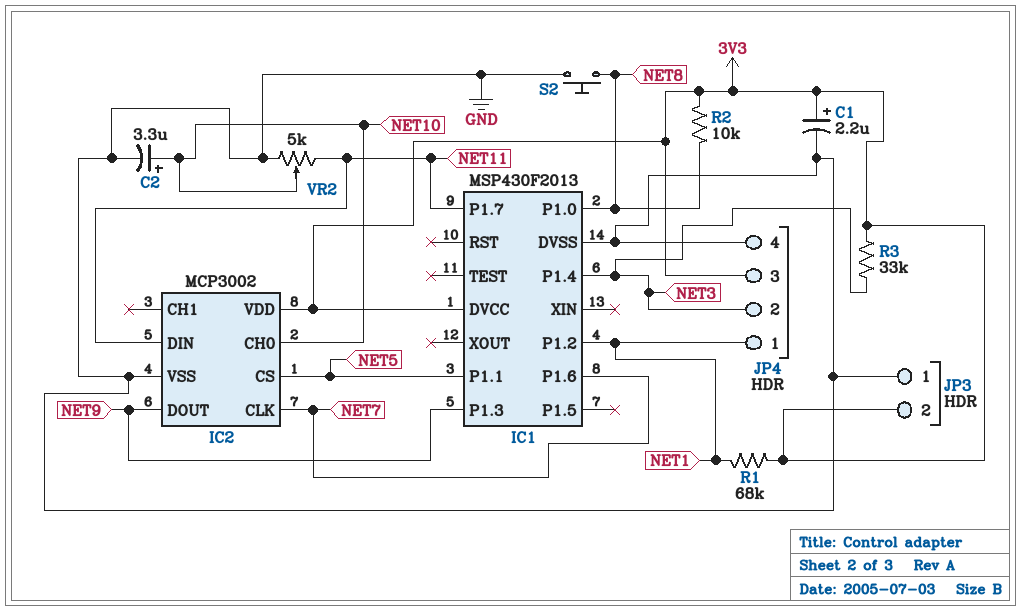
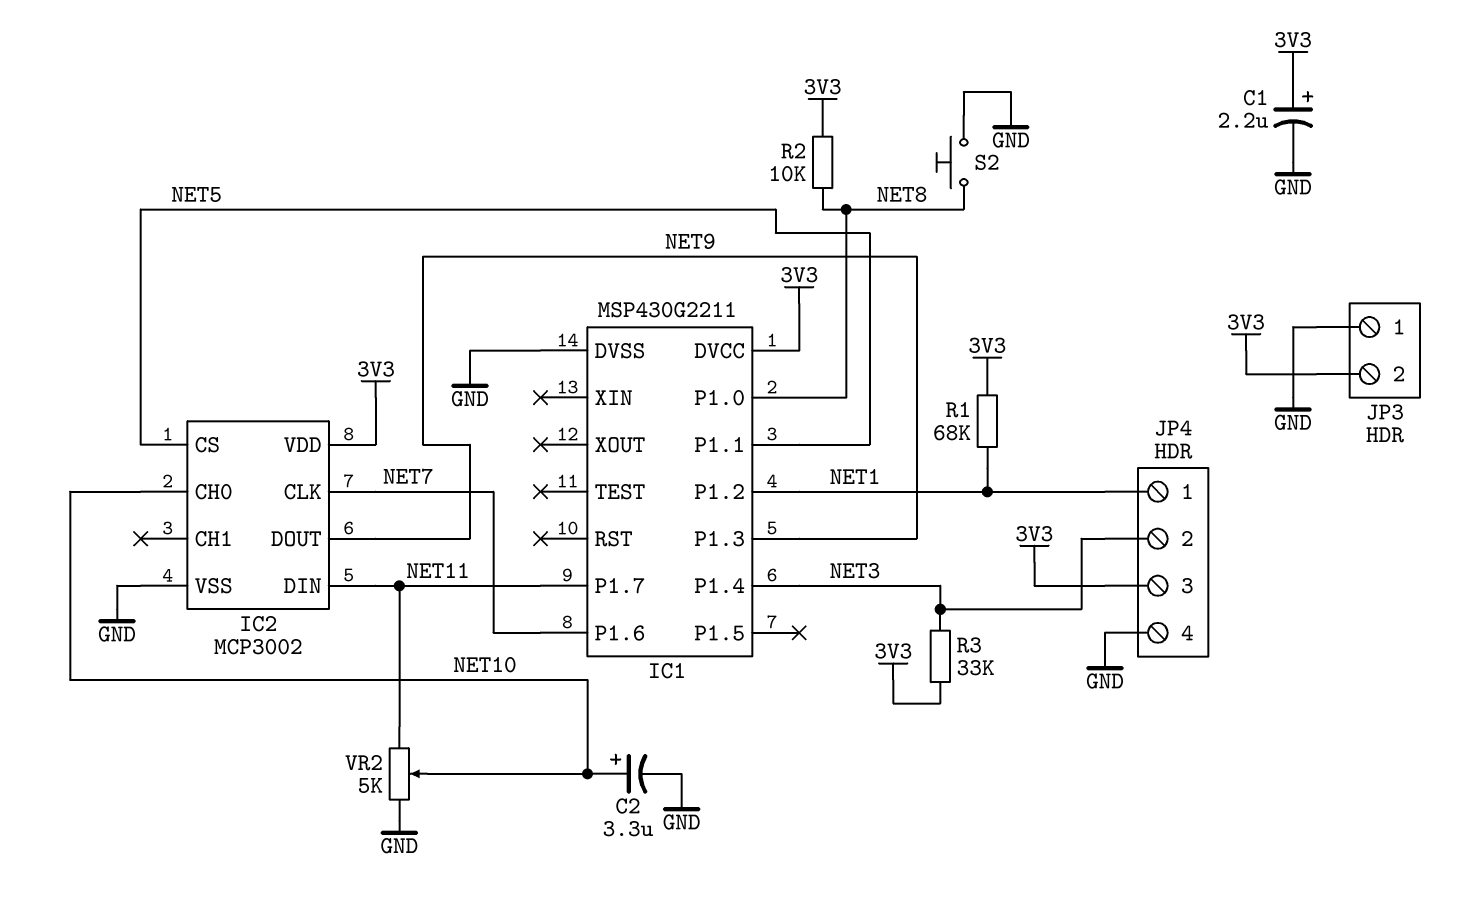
IC1: MSP430F2013 -> MSP430G2211

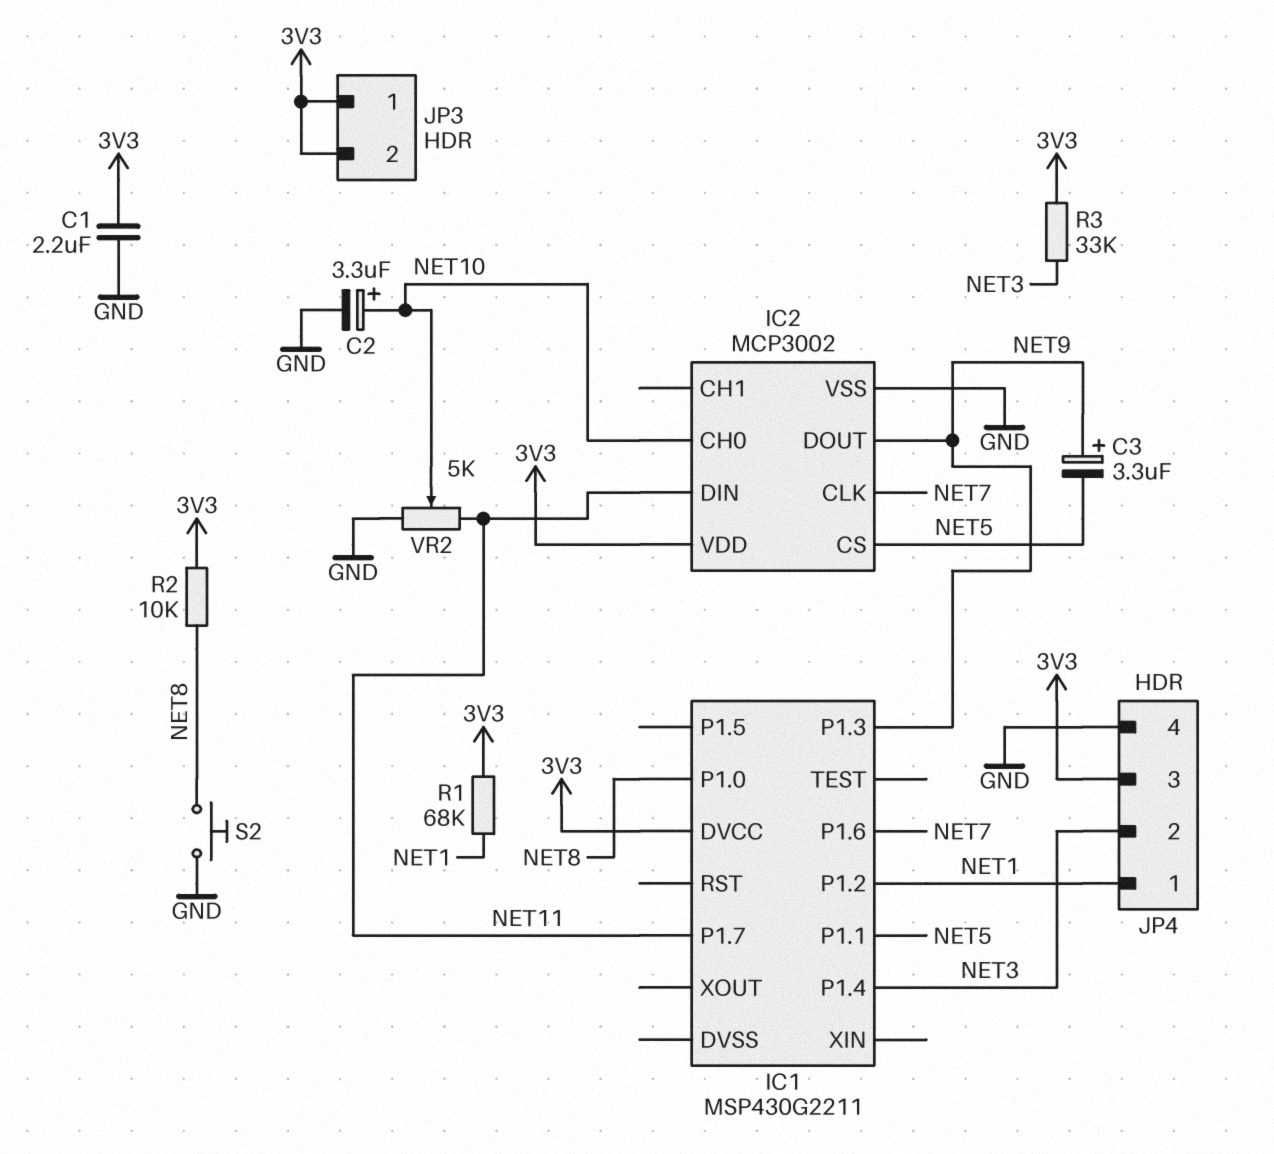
C1: 2.2uF (plus 3V3, minus GND) -> 2.2uF (3V3, GND)
C3: none -> 3.3uF (plus NET9, minus NET5)
IC1 pin DVSS: GND -> none
JP3 pin 1: GND -> 3V3

